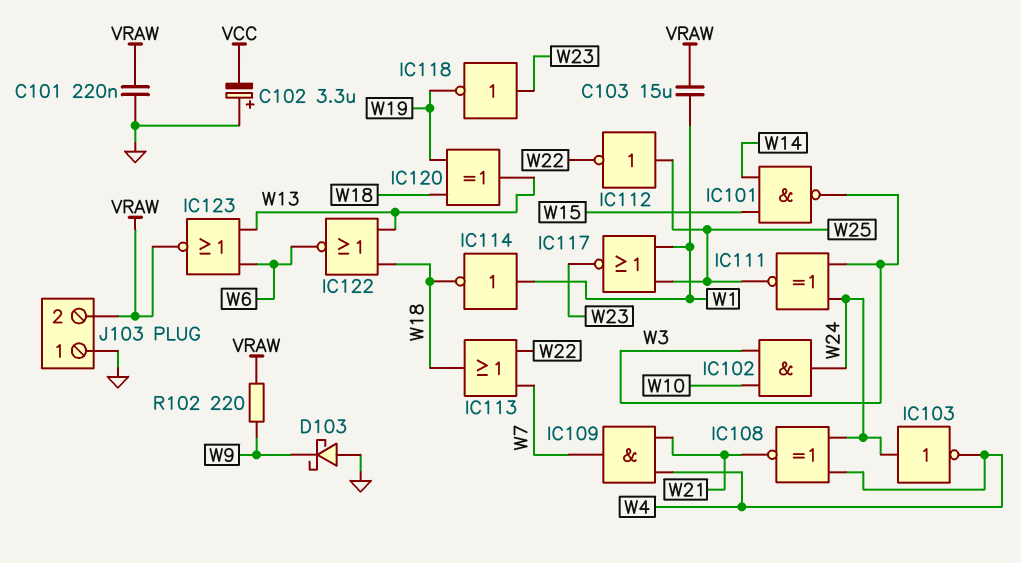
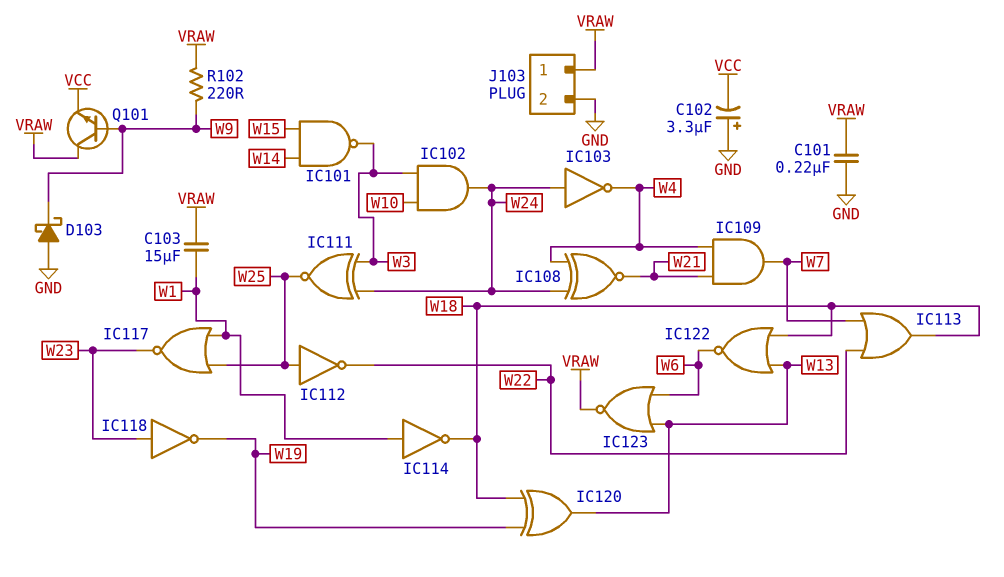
J103 pin 1: GND -> VRAW
J103 pin 2: VRAW -> GND
Q101: none -> NPN (B W9, C VRAW, E VCC)

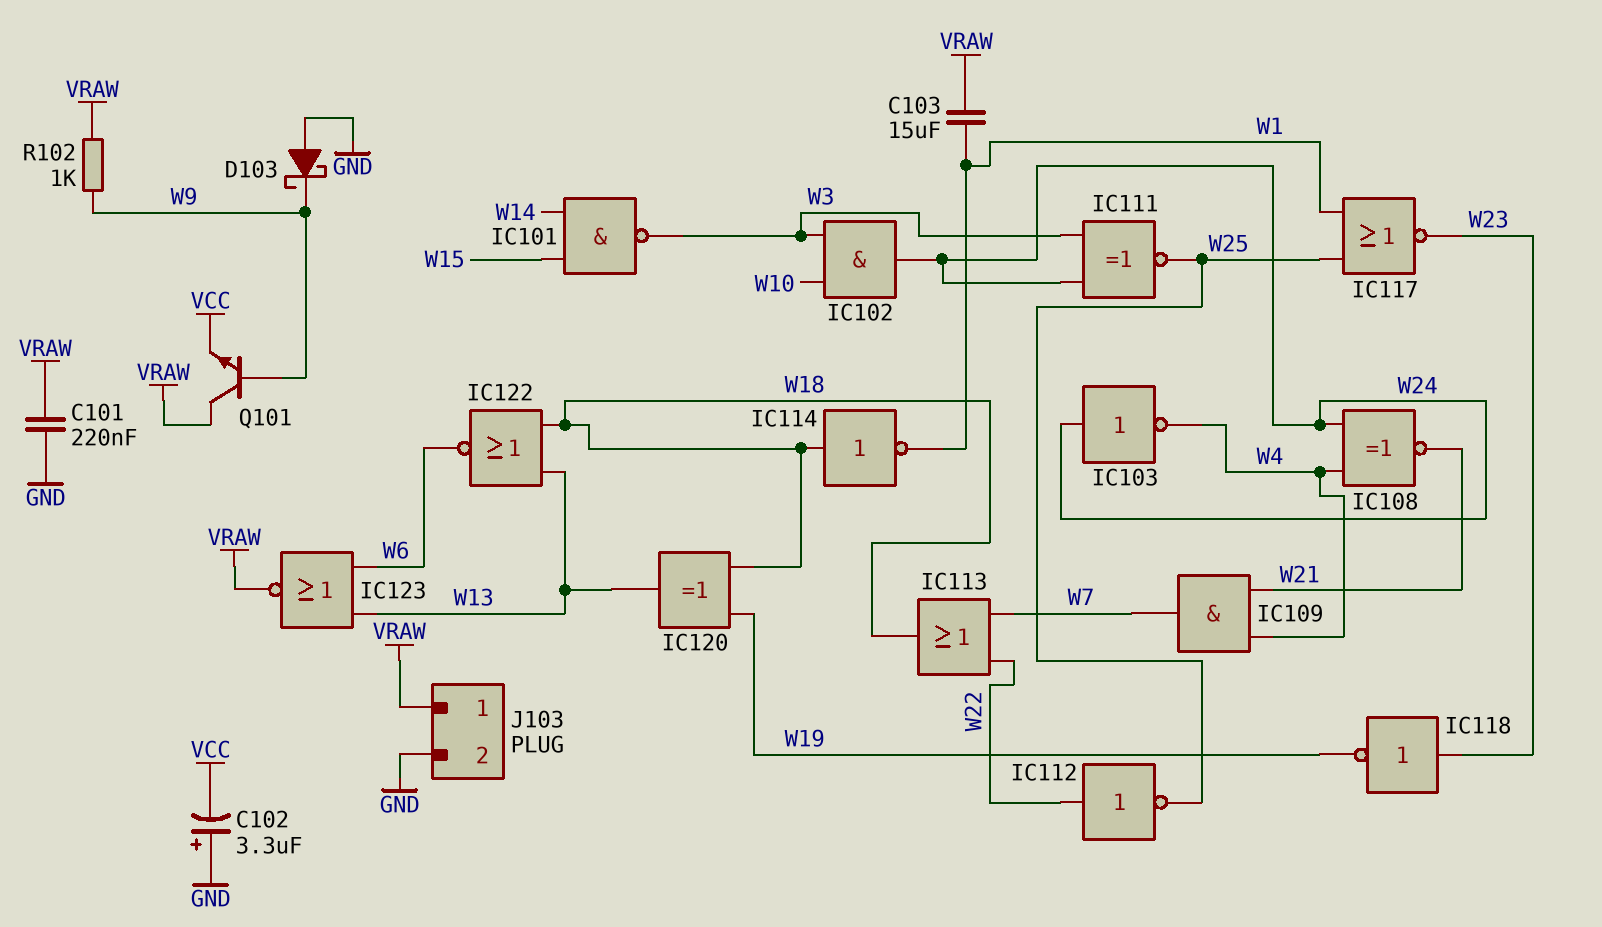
IC112: NOT (in W25, out W22) -> NOT (in W22, out W25)
IC114: NOT (in W1, out W18) -> NOT (in W18, out W1)
R102: 220 (VRAW, W9) -> 1k (VRAW, W9)

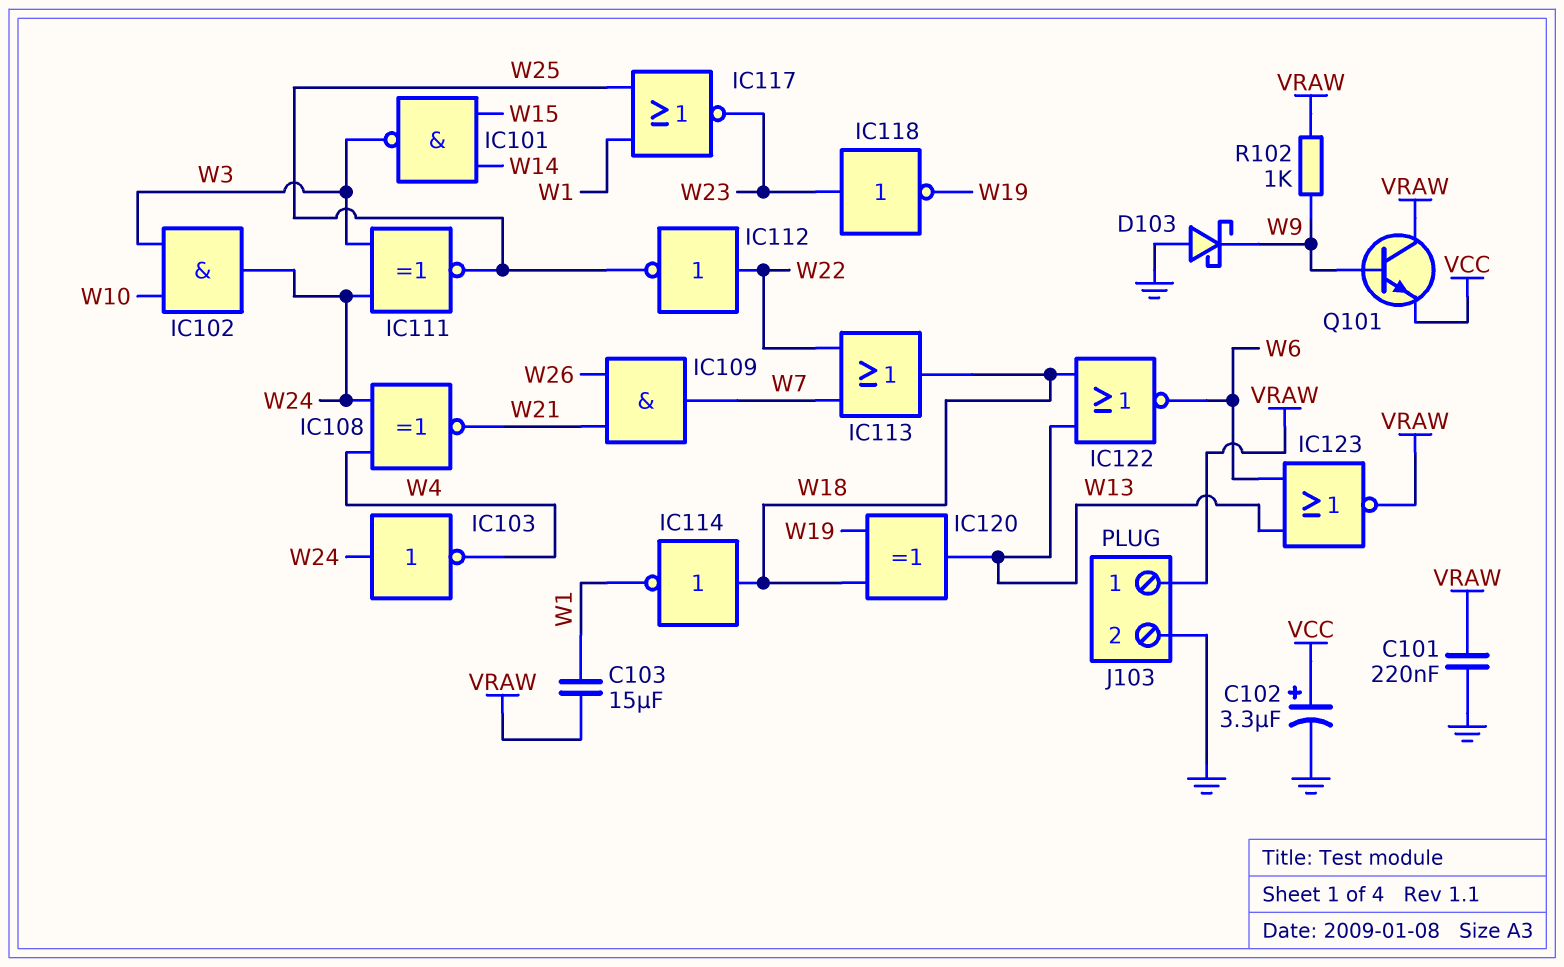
C102: 3.3uF (plus GND, minus VCC) -> 3.3uF (plus VCC, minus GND)
IC109: AND (in W4, in W21, out W7) -> AND (in W21, in W26, out W7)

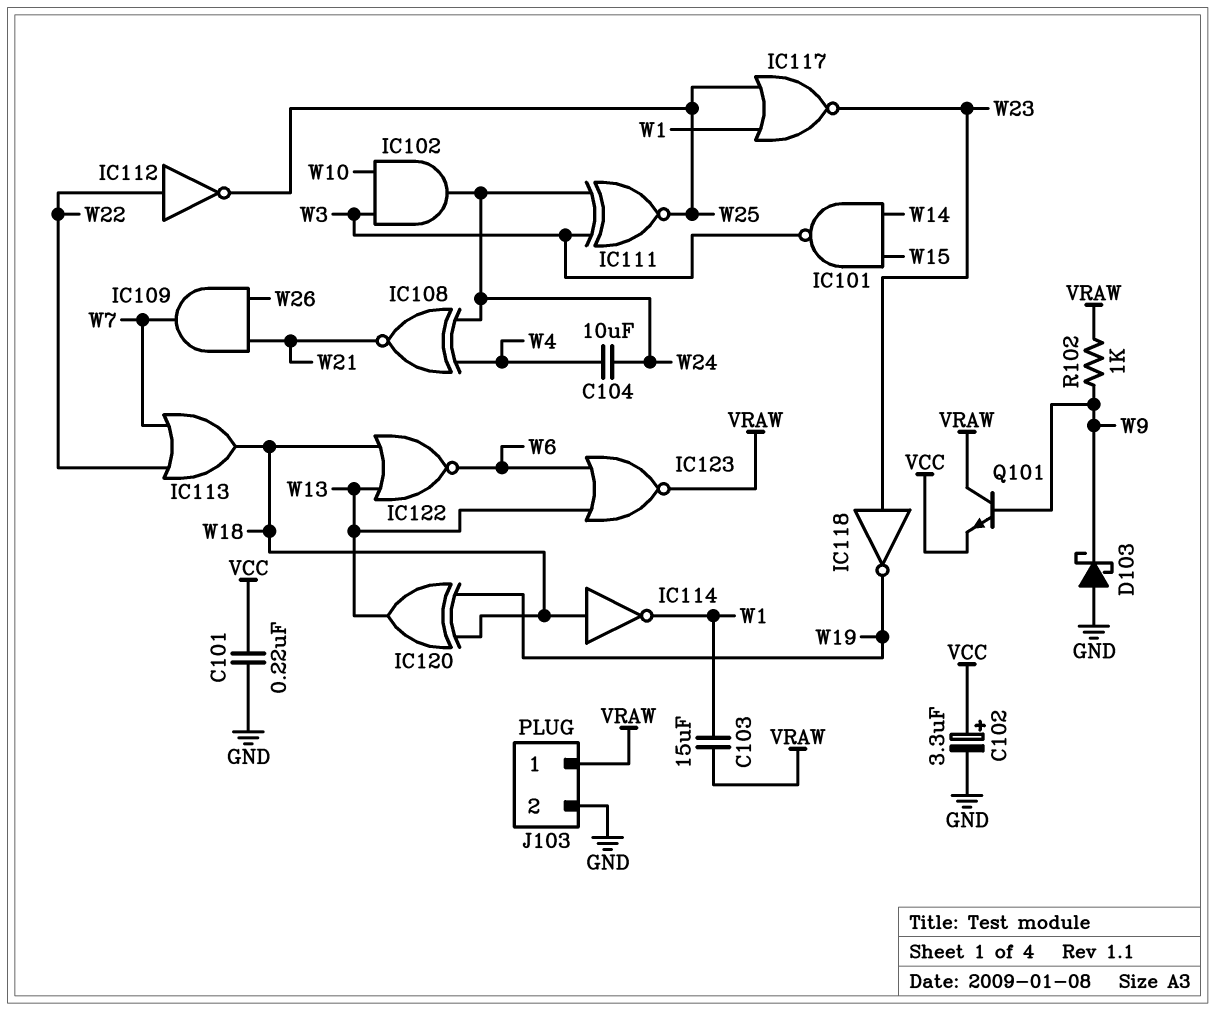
C101: 220nF (GND, VRAW) -> 220nF (GND, VCC)
C104: none -> 10uF (W4, W24)
IC103: NOT (in W24, out W4) -> none

